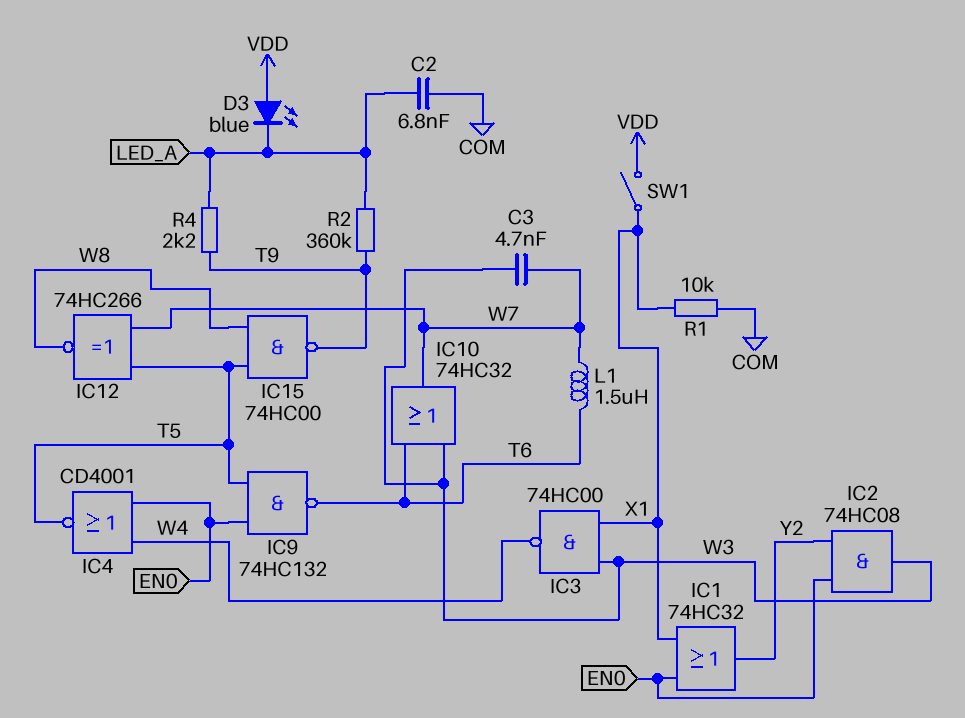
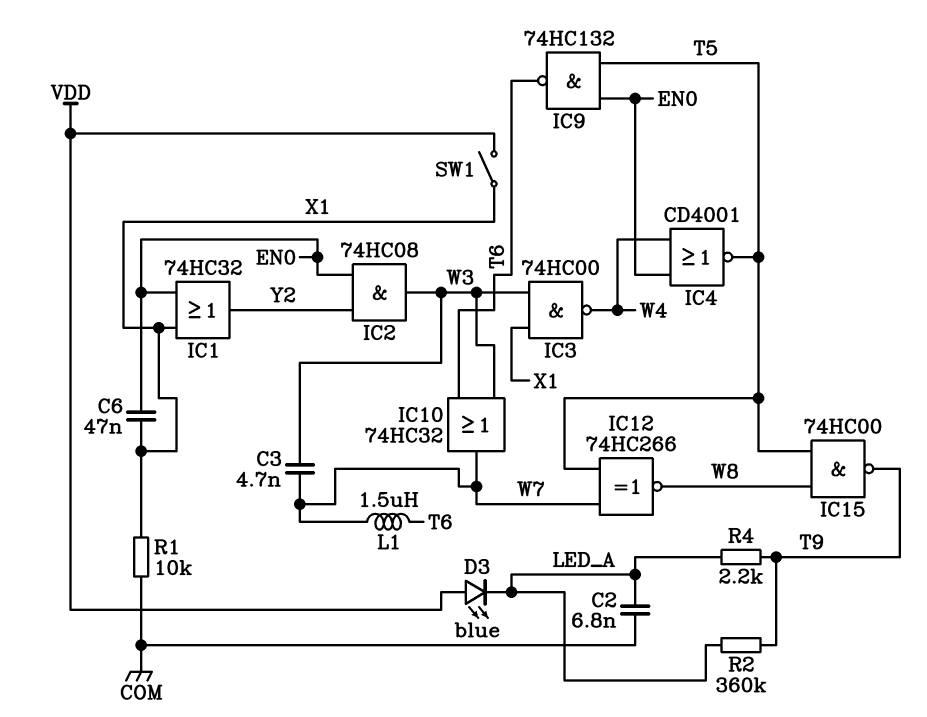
C6: none -> 47nF (EN0, X1)

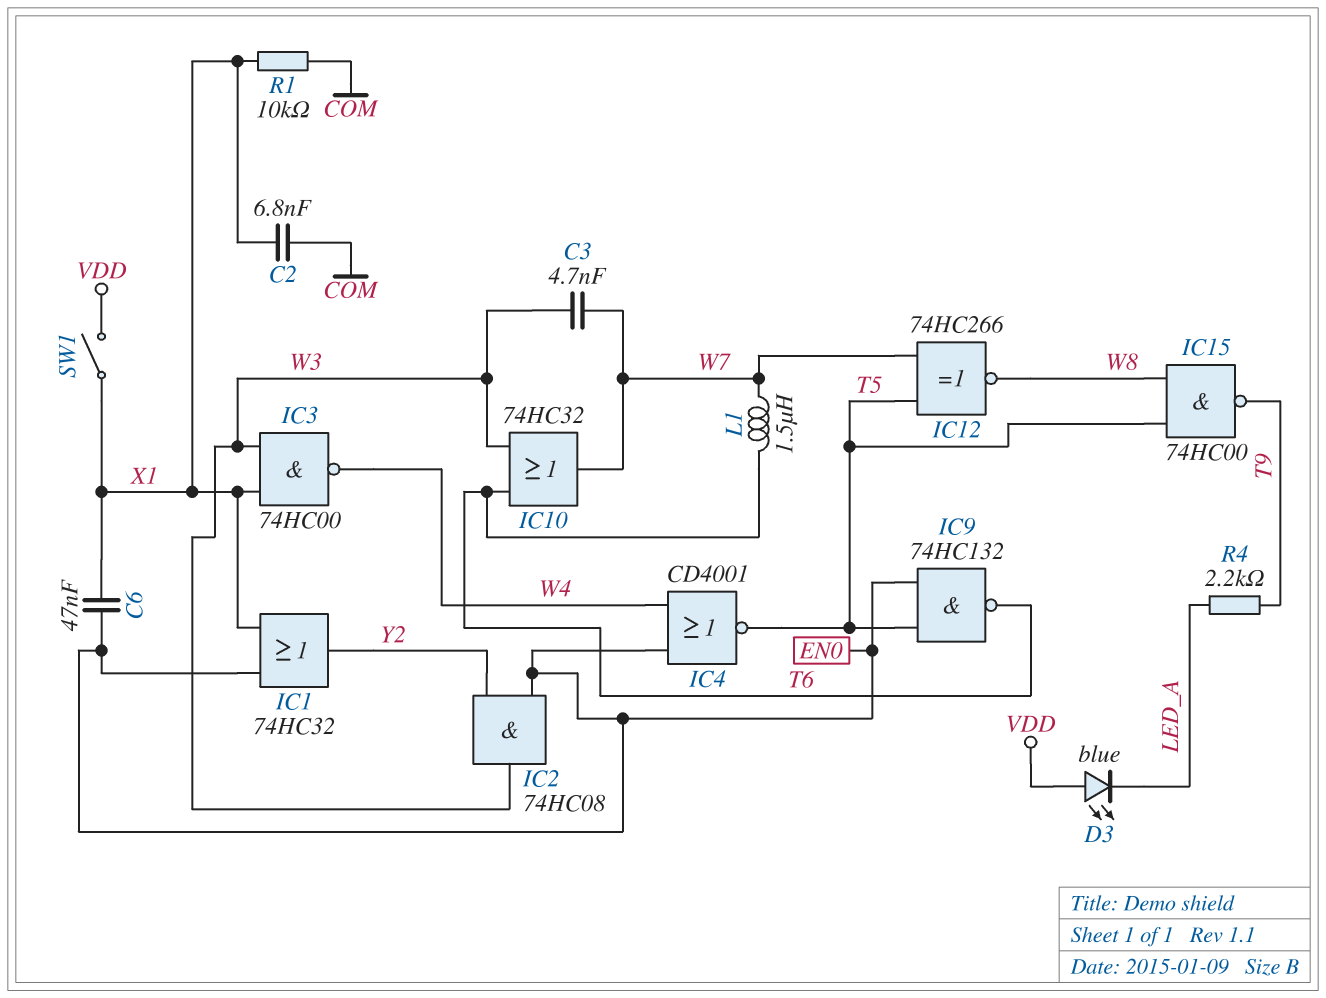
C2: 6.8nF (COM, LED_A) -> 6.8nF (COM, X1)
R2: 360k (LED_A, T9) -> none

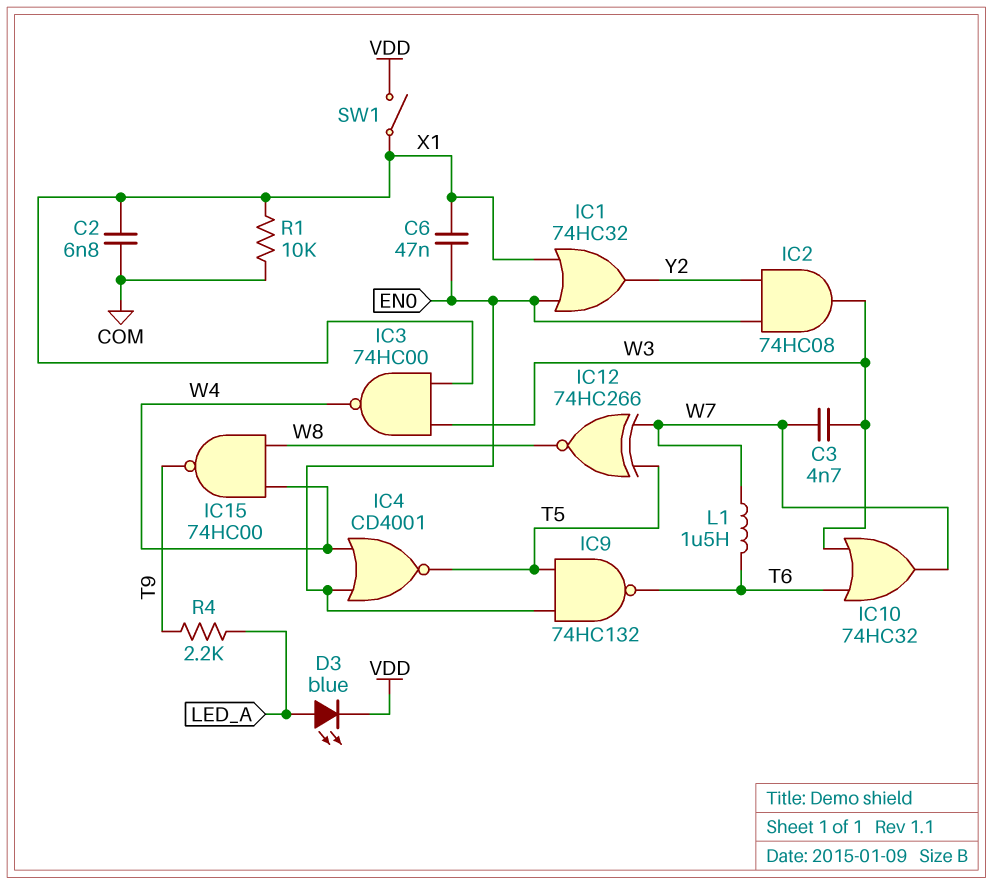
D3: LED blue (A VDD, K LED_A) -> LED blue (A LED_A, K VDD)
IC15: NAND 74HC00 (in T5, in W8, out T9) -> NAND 74HC00 (in W4, in W8, out T9)

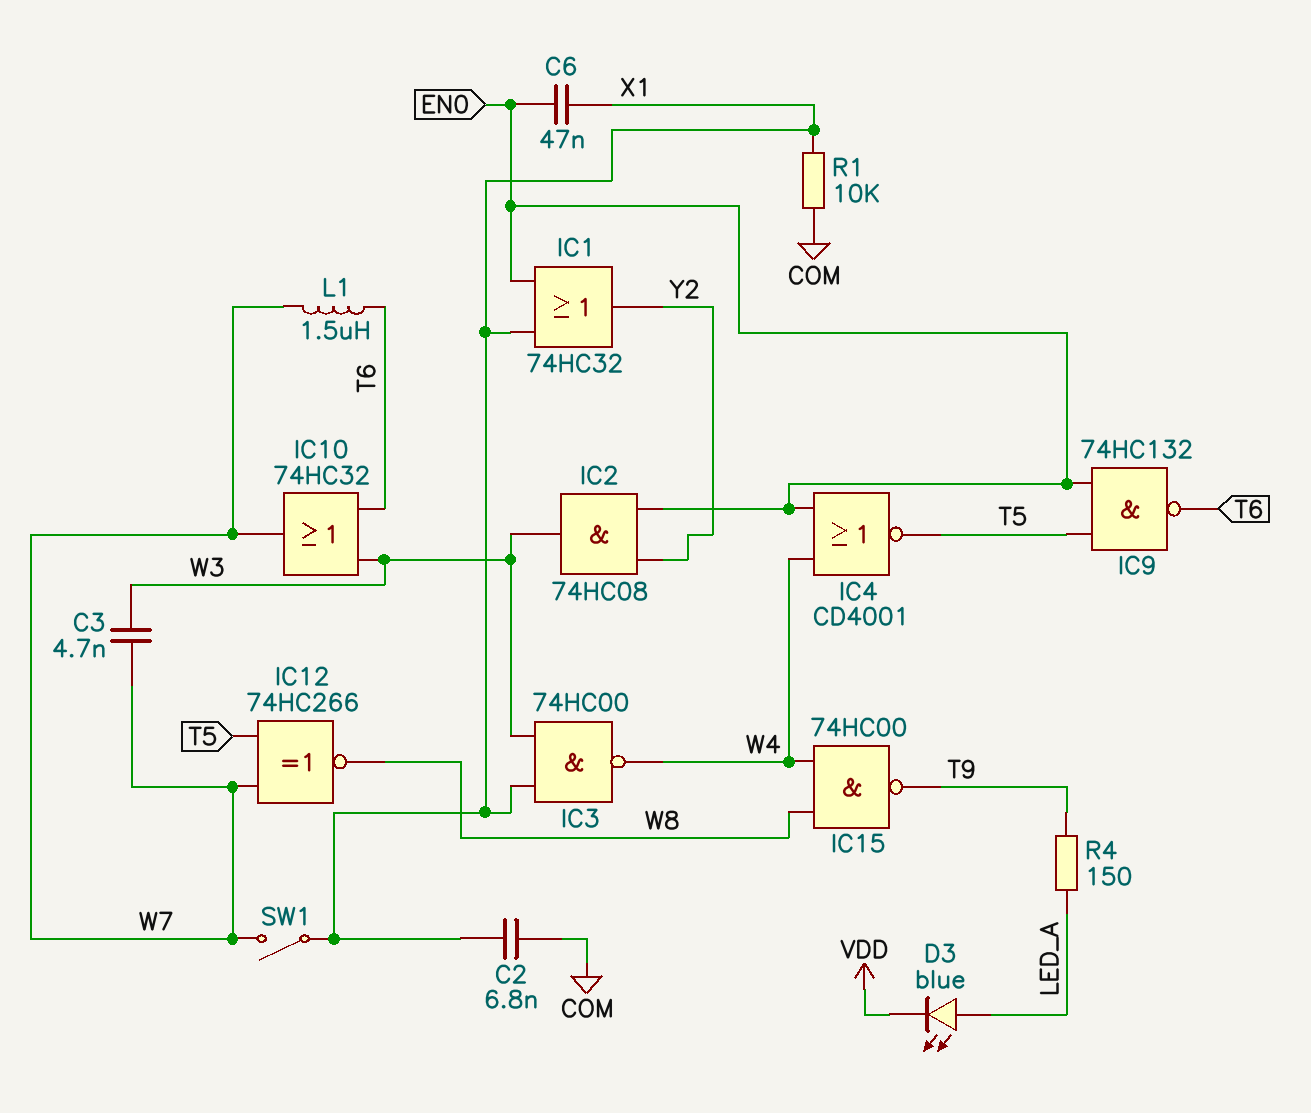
R4: 2.2k (LED_A, T9) -> 150 (LED_A, T9)
SW1: switch (VDD, X1) -> switch (W7, X1)

